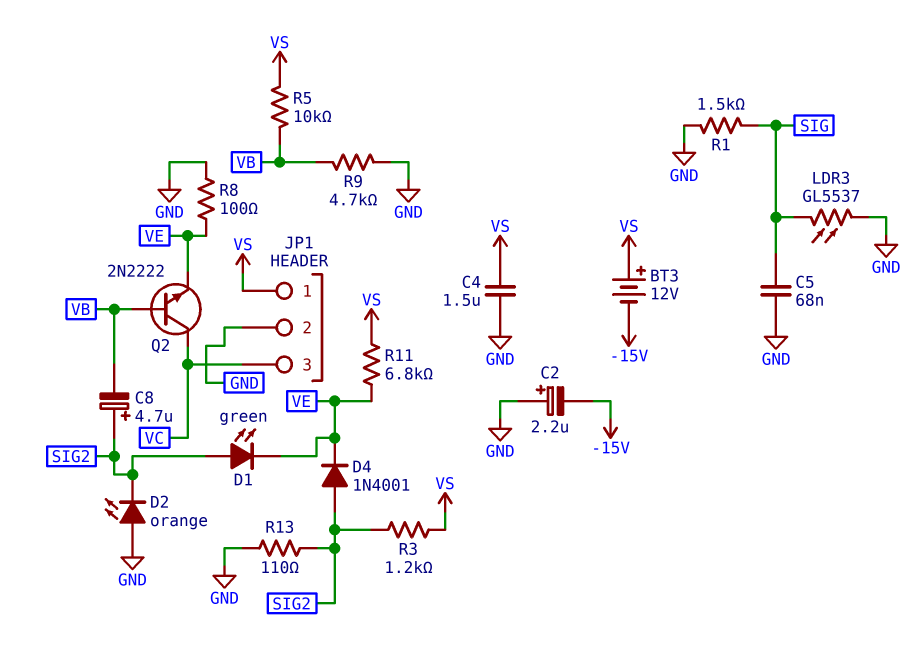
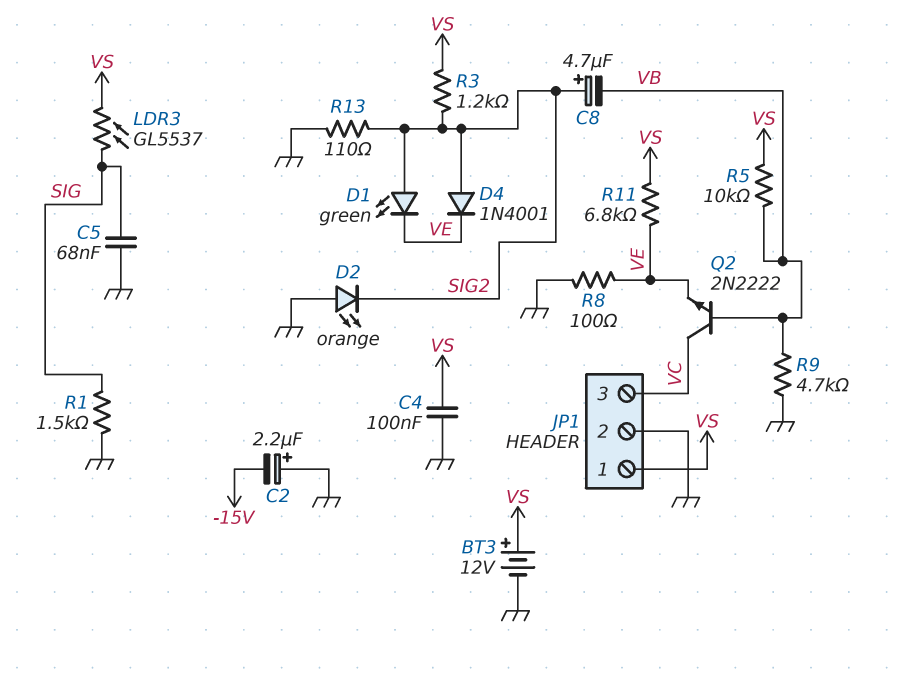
BT3: 12V (plus VS, minus -15V) -> 12V (plus VS, minus GND)
C4: 1.5uF (GND, VS) -> 100nF (GND, VS)
LDR3: GL5537 (GND, SIG) -> GL5537 (SIG, VS)

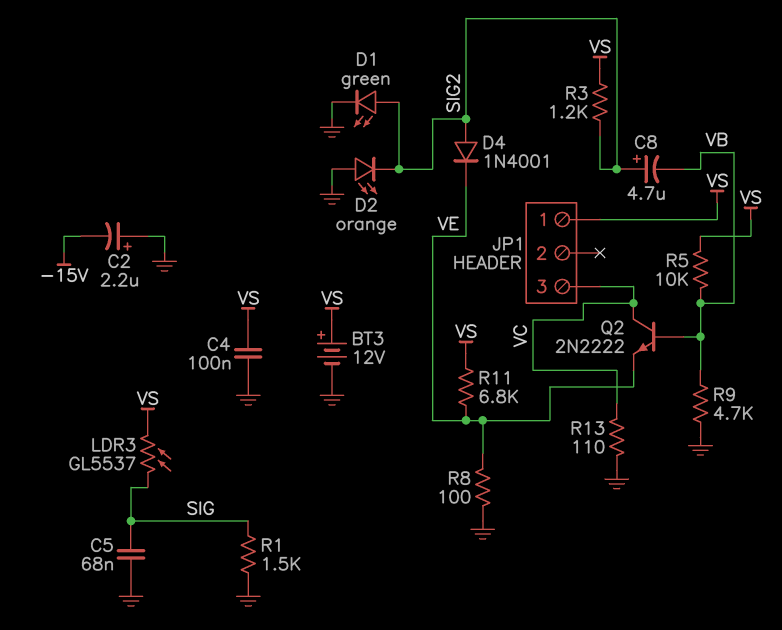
D1: LED green (A SIG2, K VE) -> LED green (A SIG2, K GND)
JP1 pin 2: GND -> none
R13: 110 (GND, SIG2) -> 110 (GND, VC)

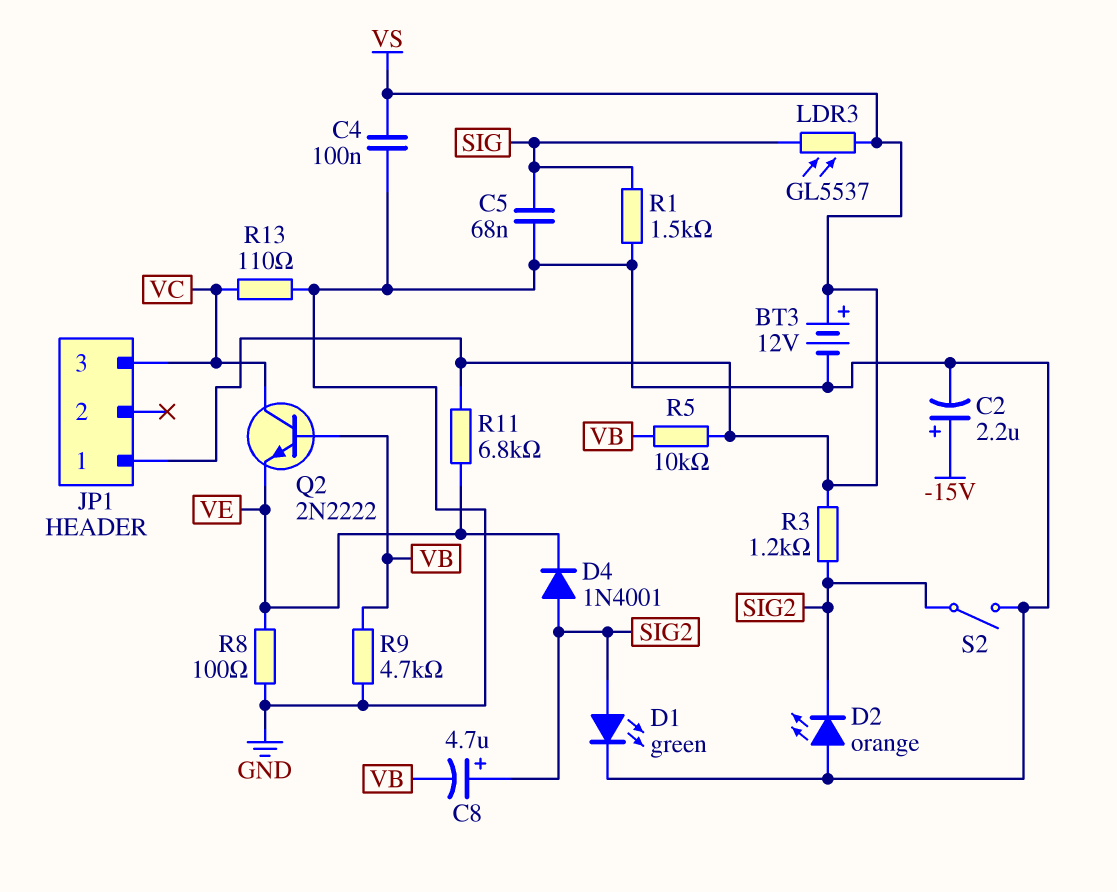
C2: 2.2uF (plus GND, minus -15V) -> 2.2uF (plus -15V, minus GND)
S2: none -> switch (GND, SIG2)

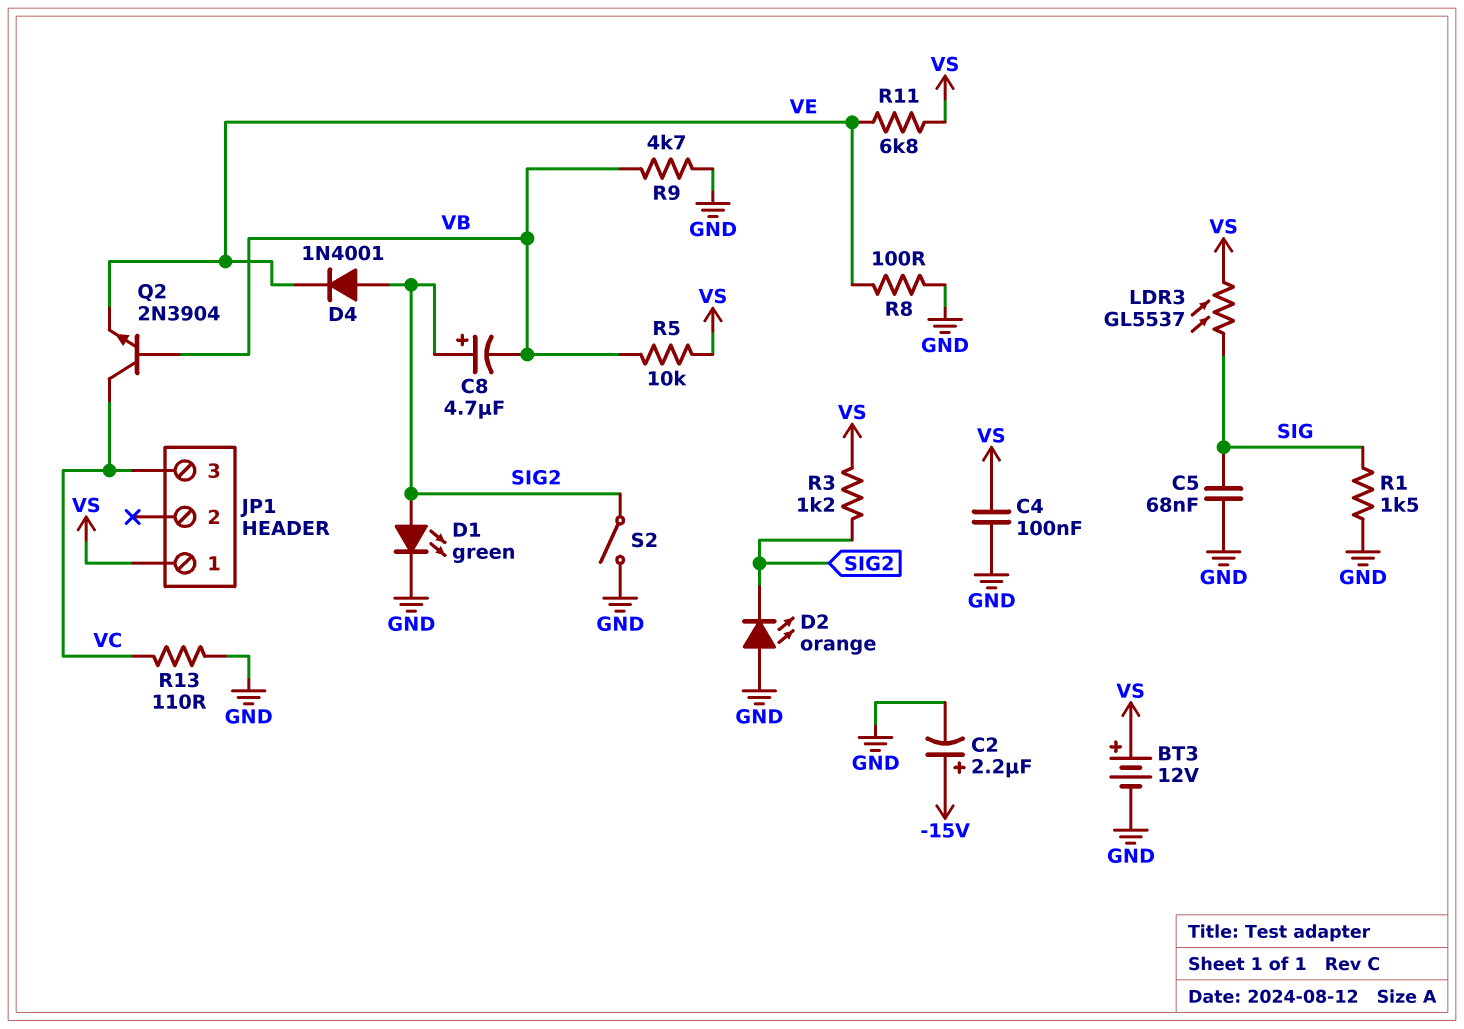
Q2: NPN 2N2222 (B VB, C VC, E VE) -> NPN 2N3904 (B VB, C VC, E VE)

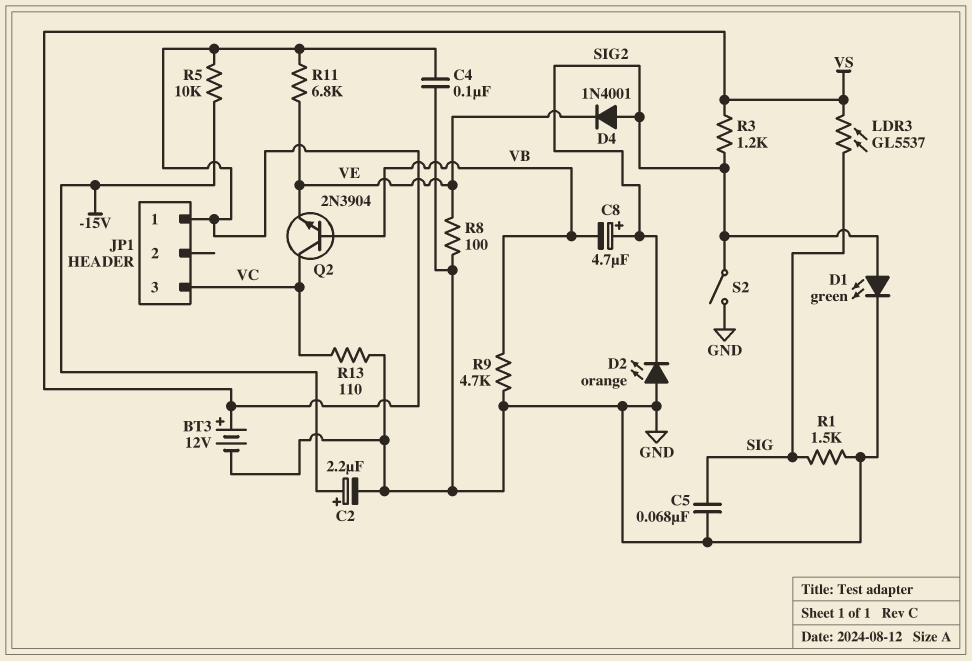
R5: 10k (VB, VS) -> 10k (-15V, VS)

